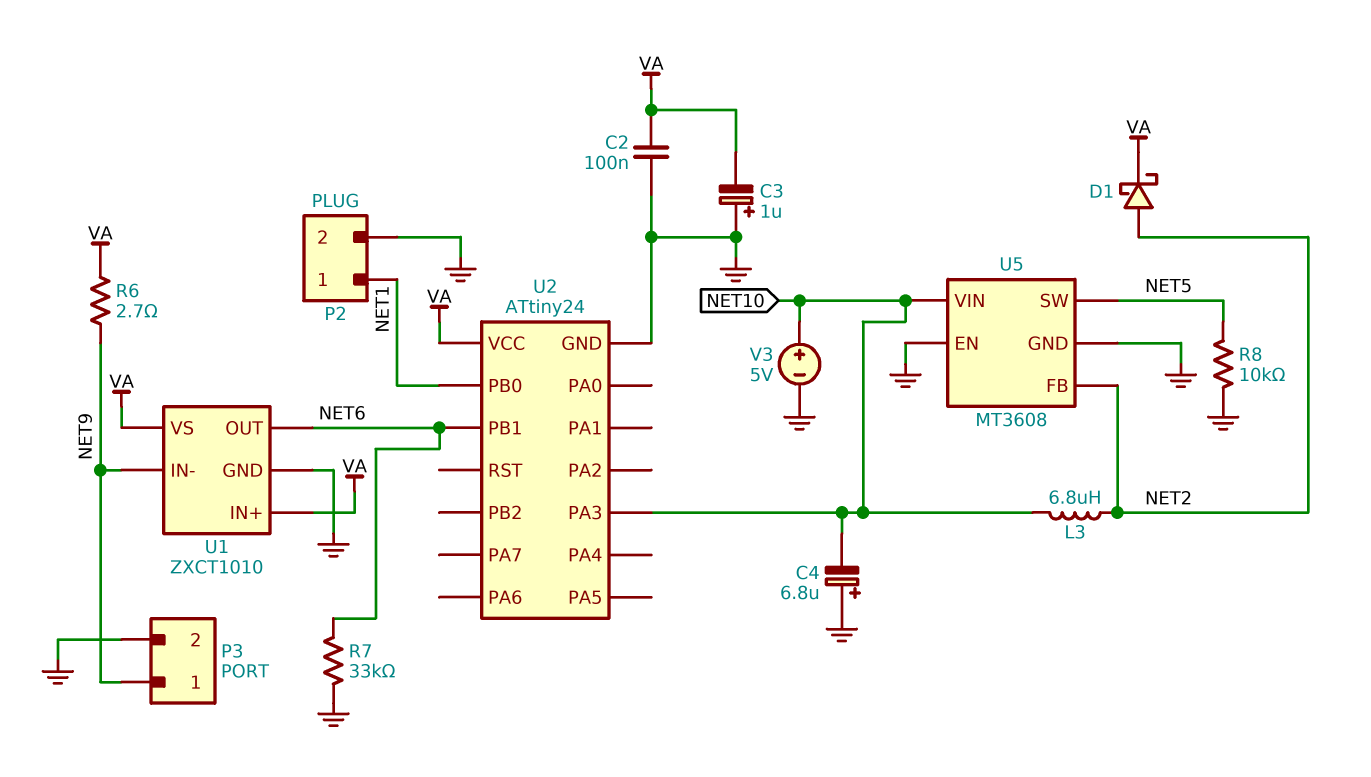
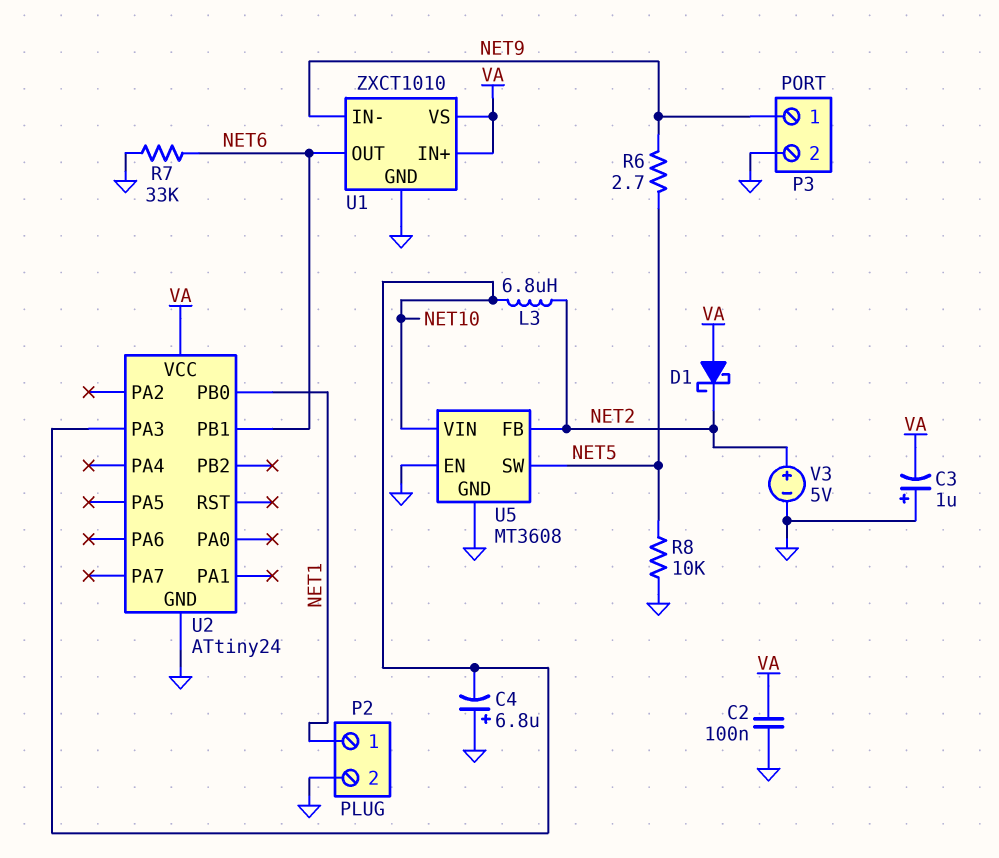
D1: schottky (A NET2, K VA) -> schottky (A VA, K NET2)
R6: 2.7 (NET9, VA) -> 2.7 (NET5, NET9)
V3: 5V (plus NET10, minus GND) -> 5V (plus NET2, minus GND)

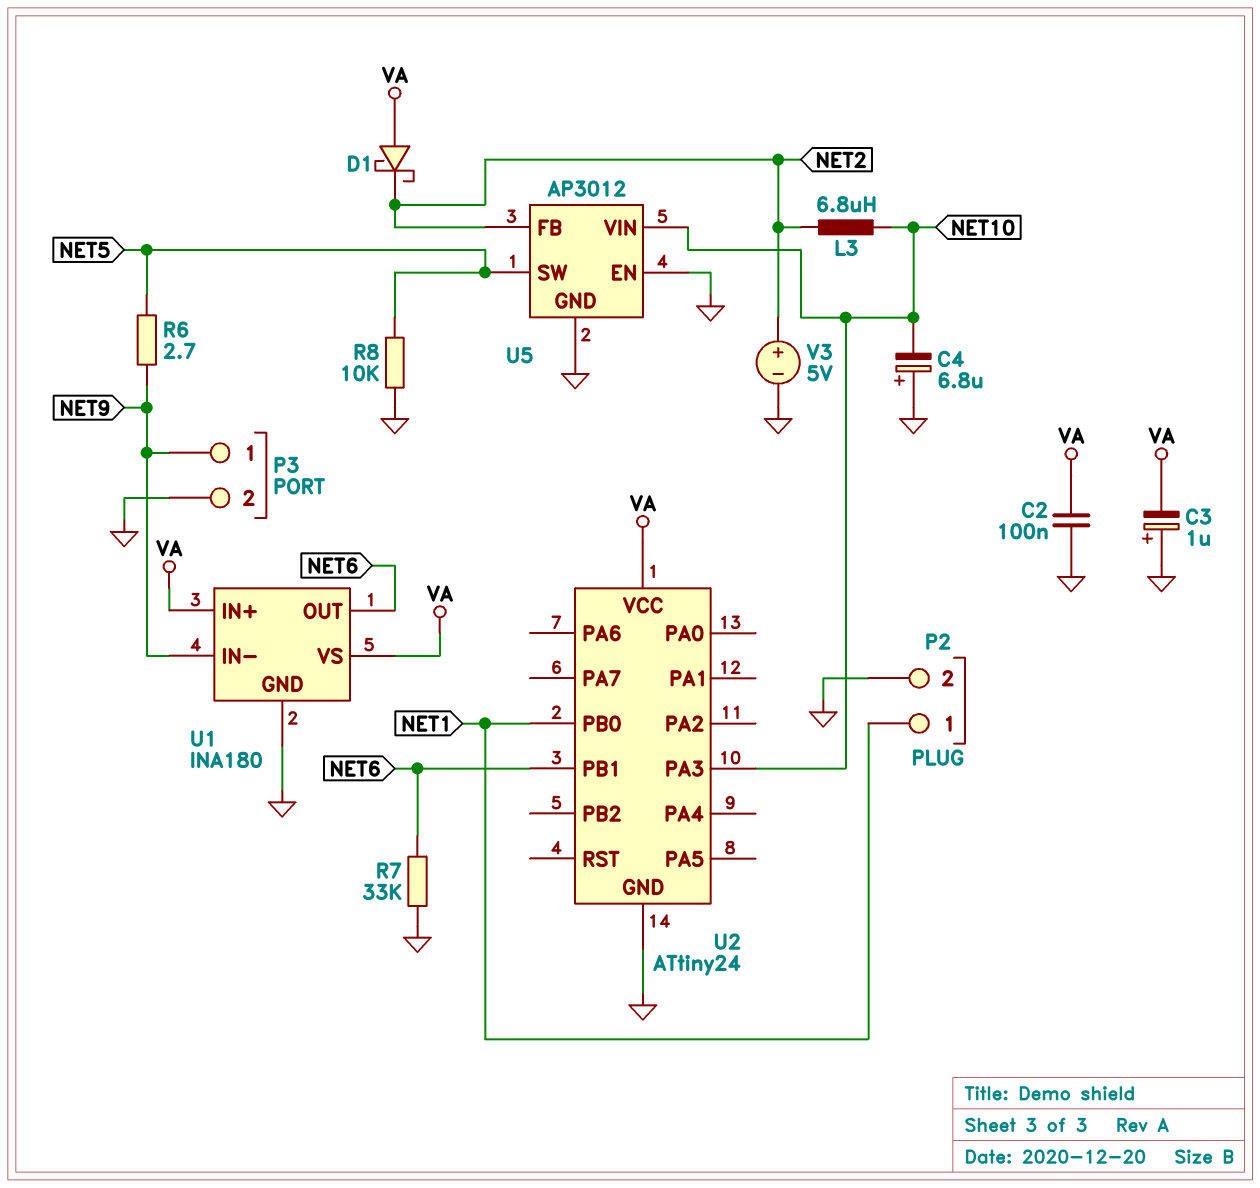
U1: ZXCT1010 -> INA180
U5: MT3608 -> AP3012

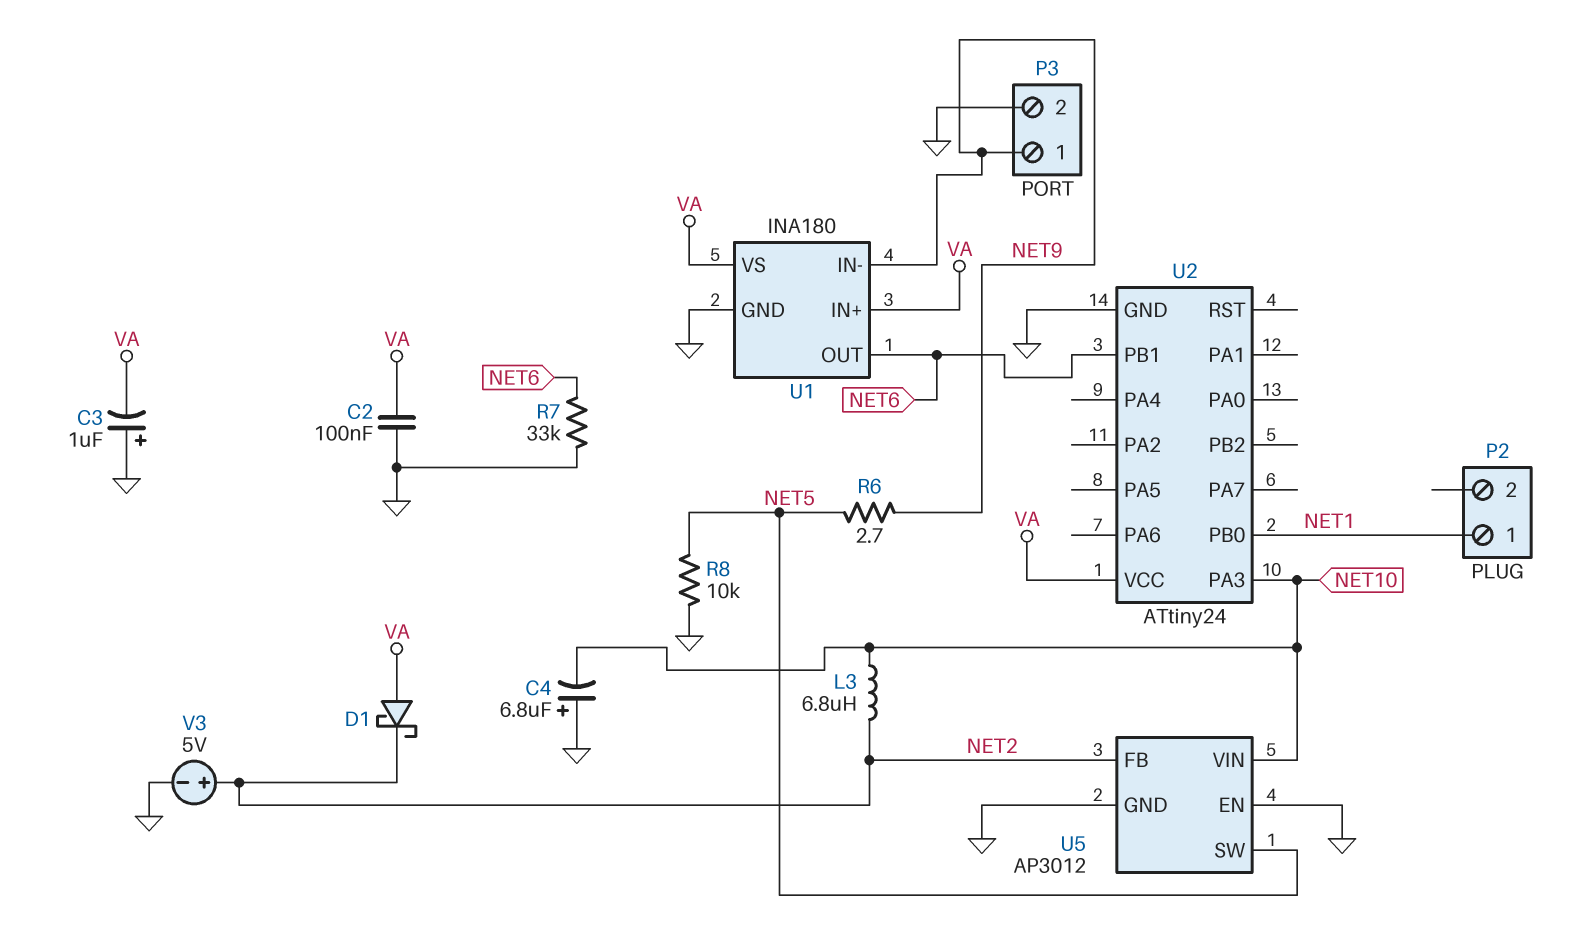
P2 pin 2: GND -> none

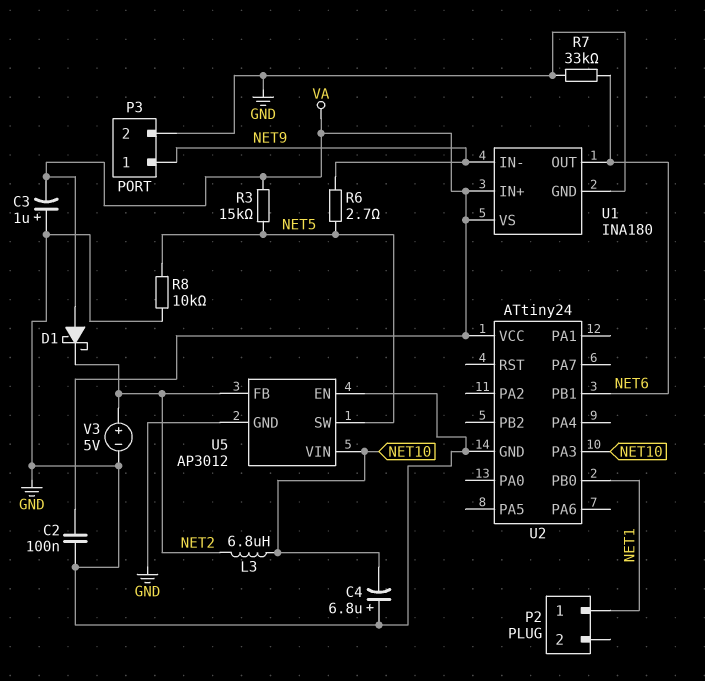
R3: none -> 15k (NET5, VA)

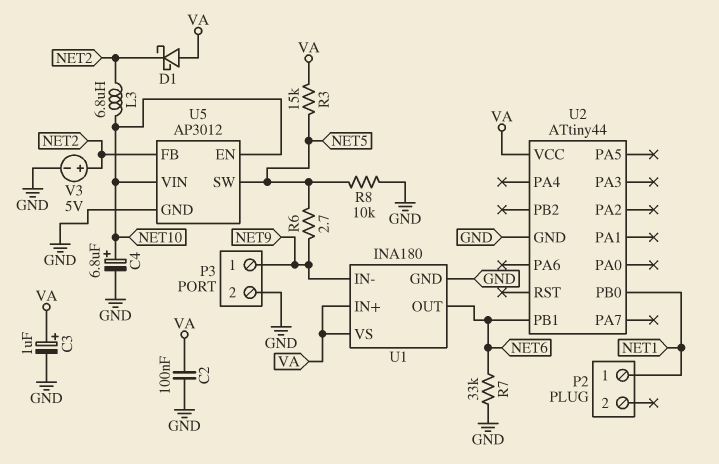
C3: 1uF (plus GND, minus VA) -> 1uF (plus VA, minus GND)
C4: 6.8uF (plus GND, minus NET10) -> 6.8uF (plus NET10, minus GND)
U2: ATtiny24 -> ATtiny44
U2 pin PA3: NET10 -> none
U5 pin EN: GND -> NET10

